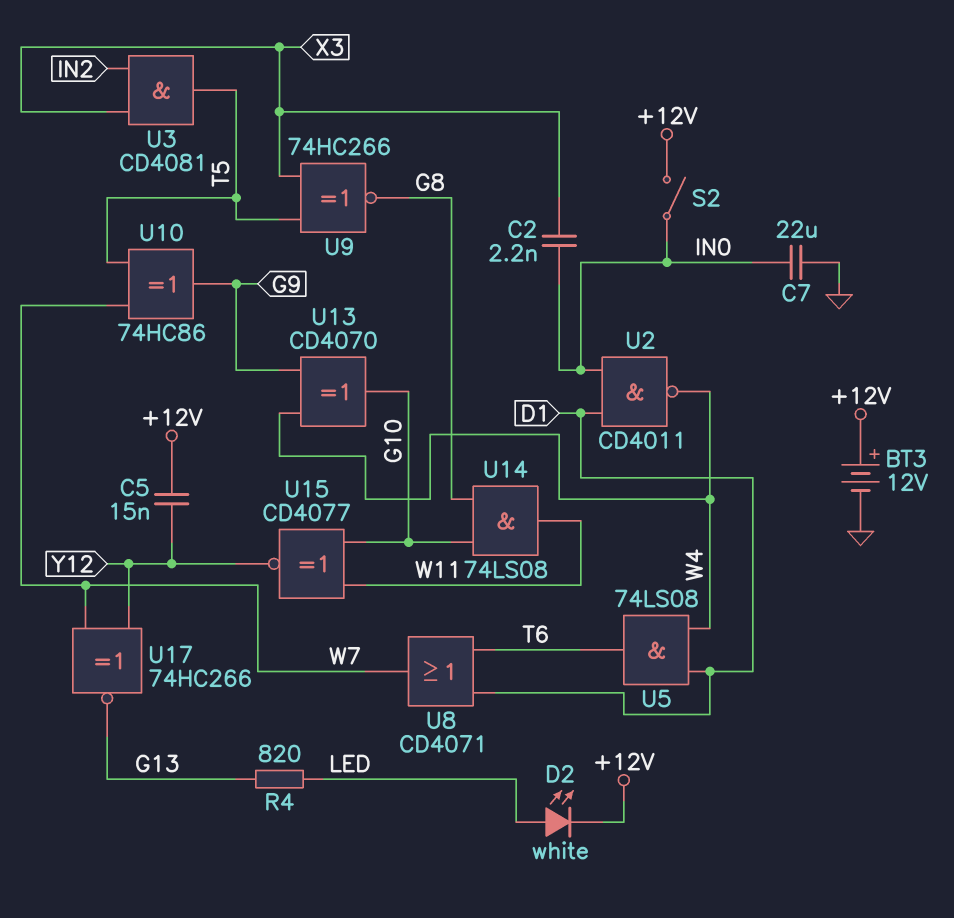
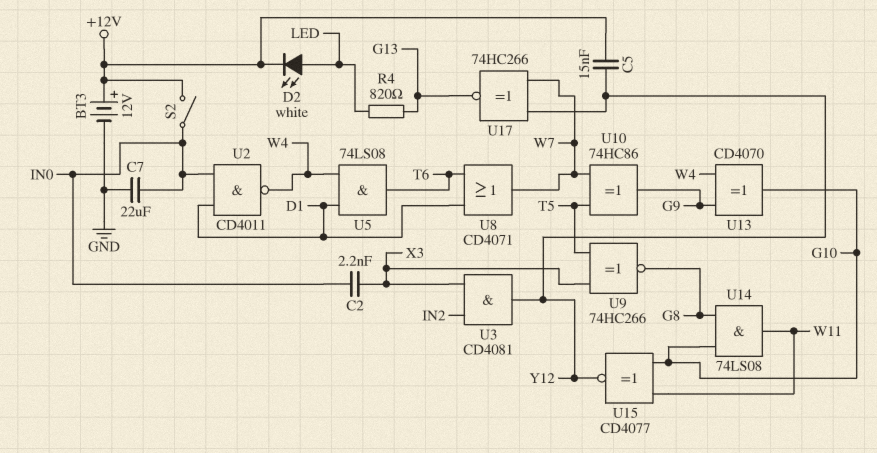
U3: AND CD4081 (in IN2, in X3, out T5) -> AND CD4081 (in IN2, in X3, out Y12)

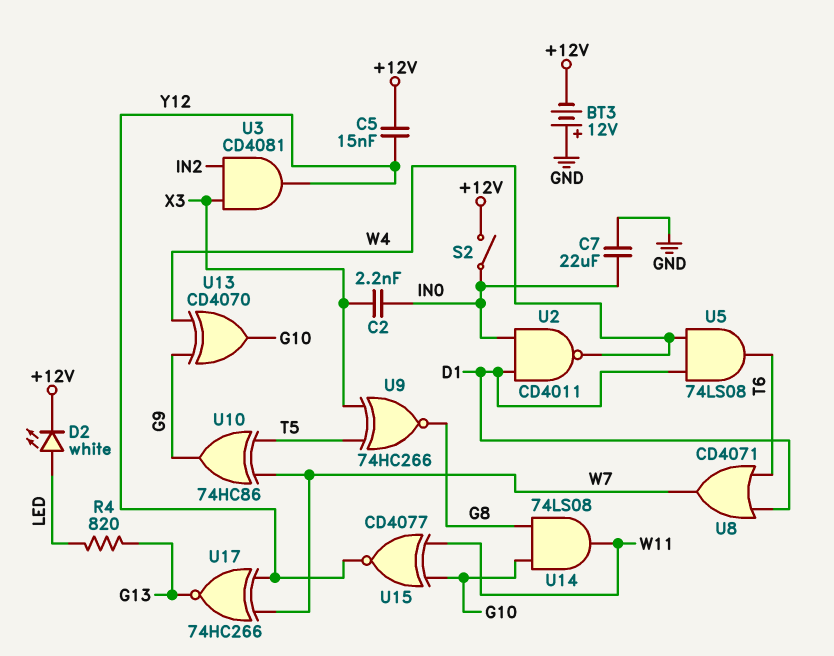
BT3: 12V (plus +12V, minus GND) -> 12V (plus GND, minus +12V)

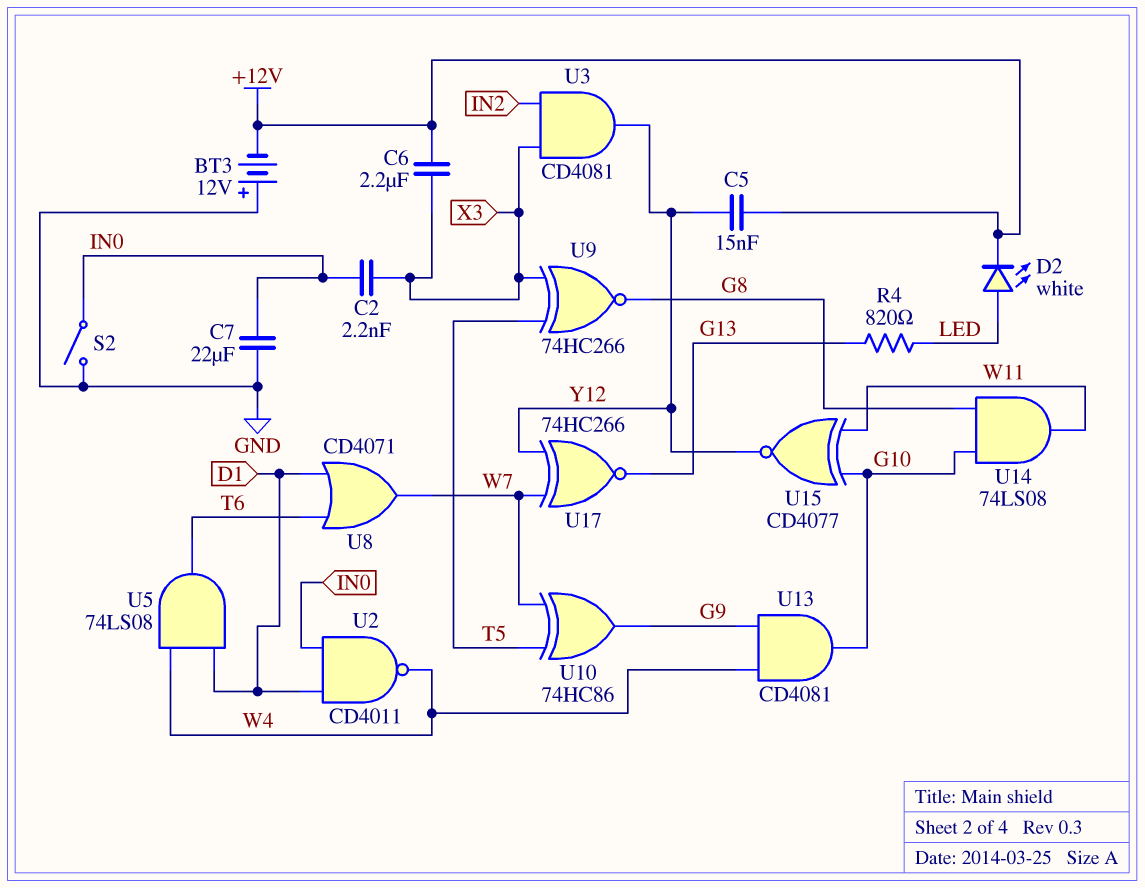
C6: none -> 2.2uF (+12V, X3)
S2: switch (+12V, IN0) -> switch (GND, IN0)
U13: XOR CD4070 (in G9, in W4, out G10) -> AND CD4081 (in G9, in W4, out G10)

